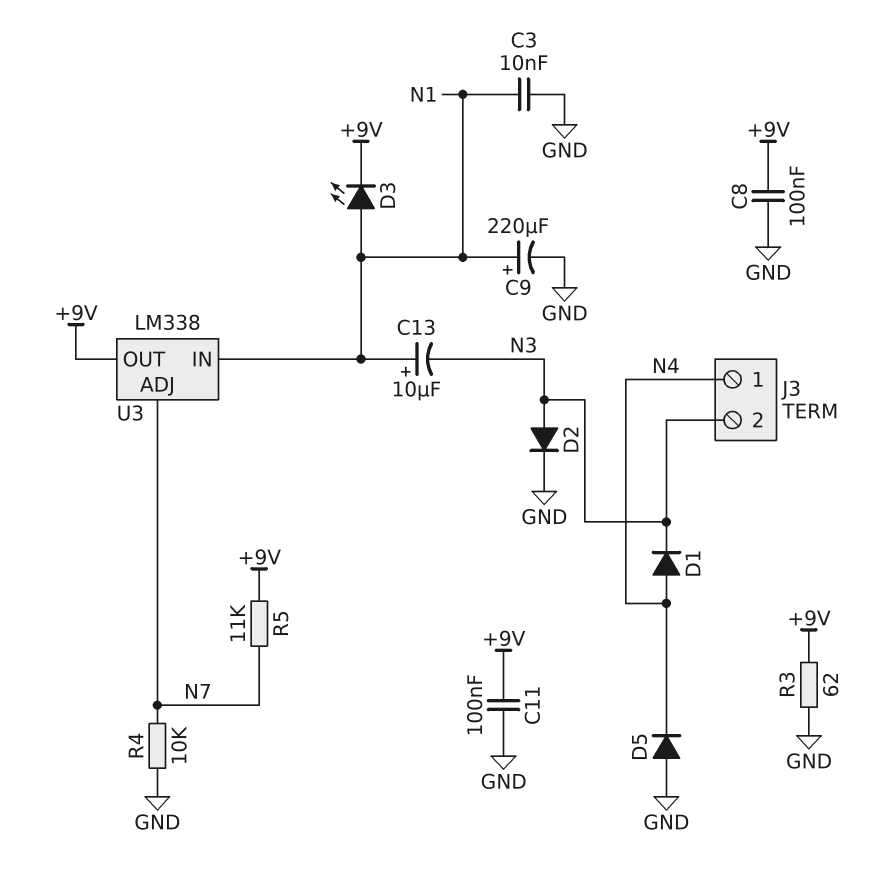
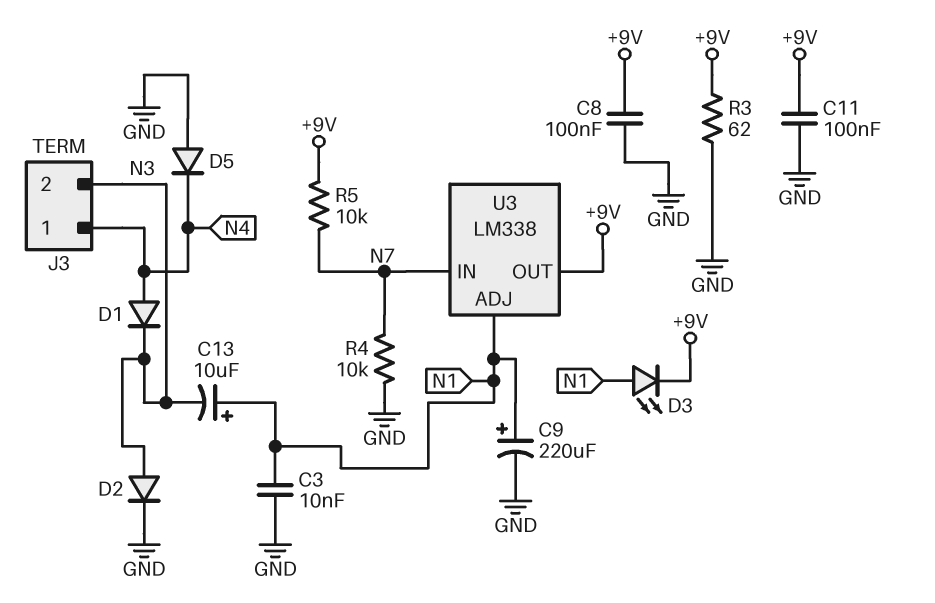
R5: 11k (+9V, N7) -> 10k (+9V, N7)
U3 pin ADJ: N7 -> N1
U3 pin IN: N1 -> N7

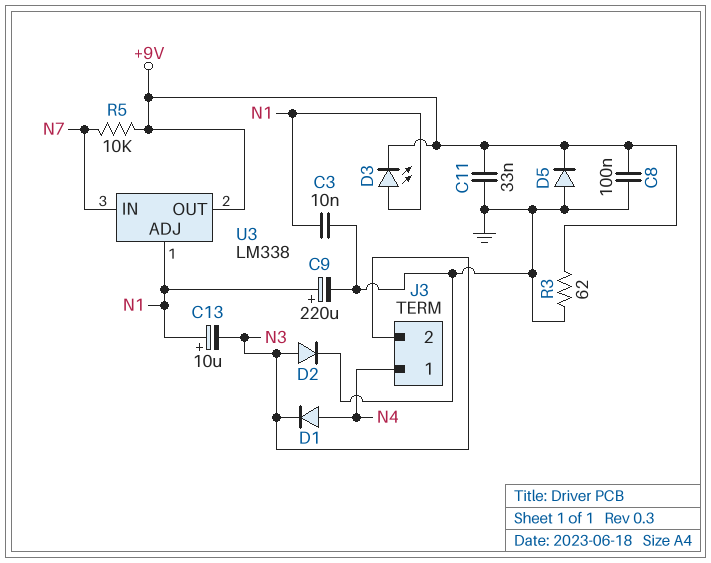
C11: 100nF (+9V, GND) -> 33nF (+9V, GND)
D5: diode (A GND, K N4) -> diode (A GND, K +9V)
R4: 10k (GND, N7) -> none

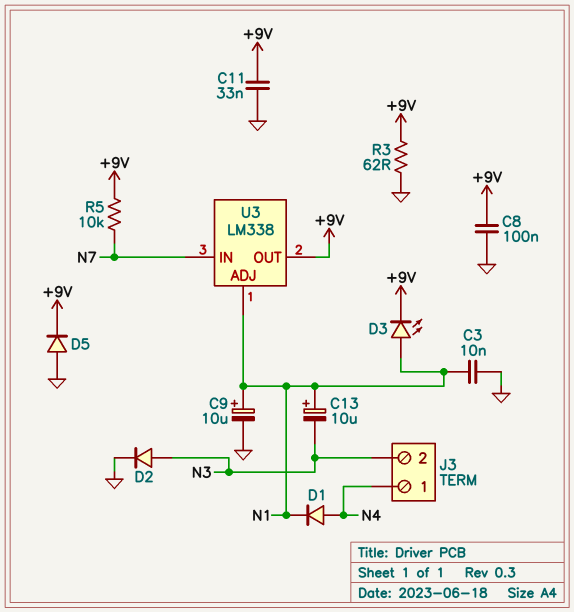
C9: 220uF (plus N1, minus GND) -> 10uF (plus N1, minus GND)
D1: diode (A N4, K N3) -> diode (A N4, K N1)

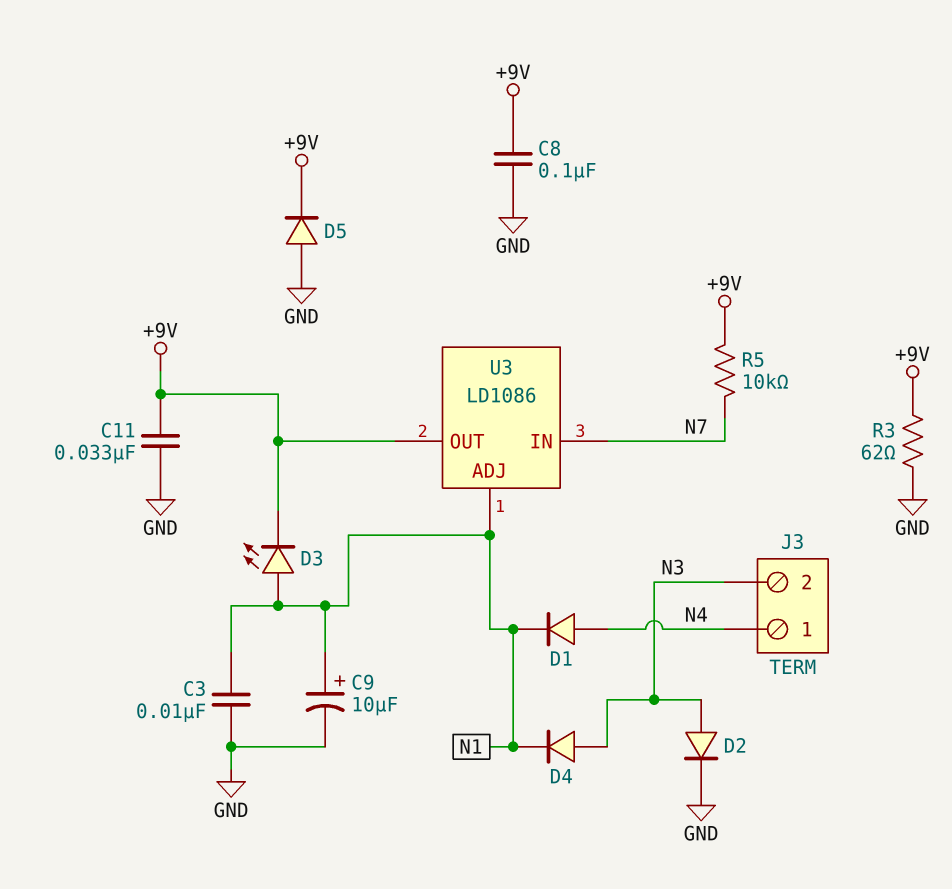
C13: 10uF (plus N1, minus N3) -> none
D4: none -> diode (A N3, K N1)
U3: LM338 -> LD1086

